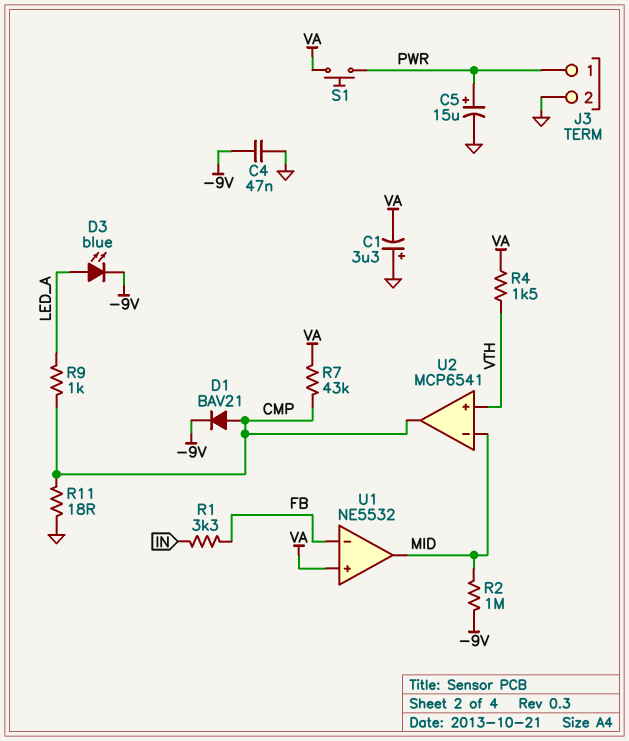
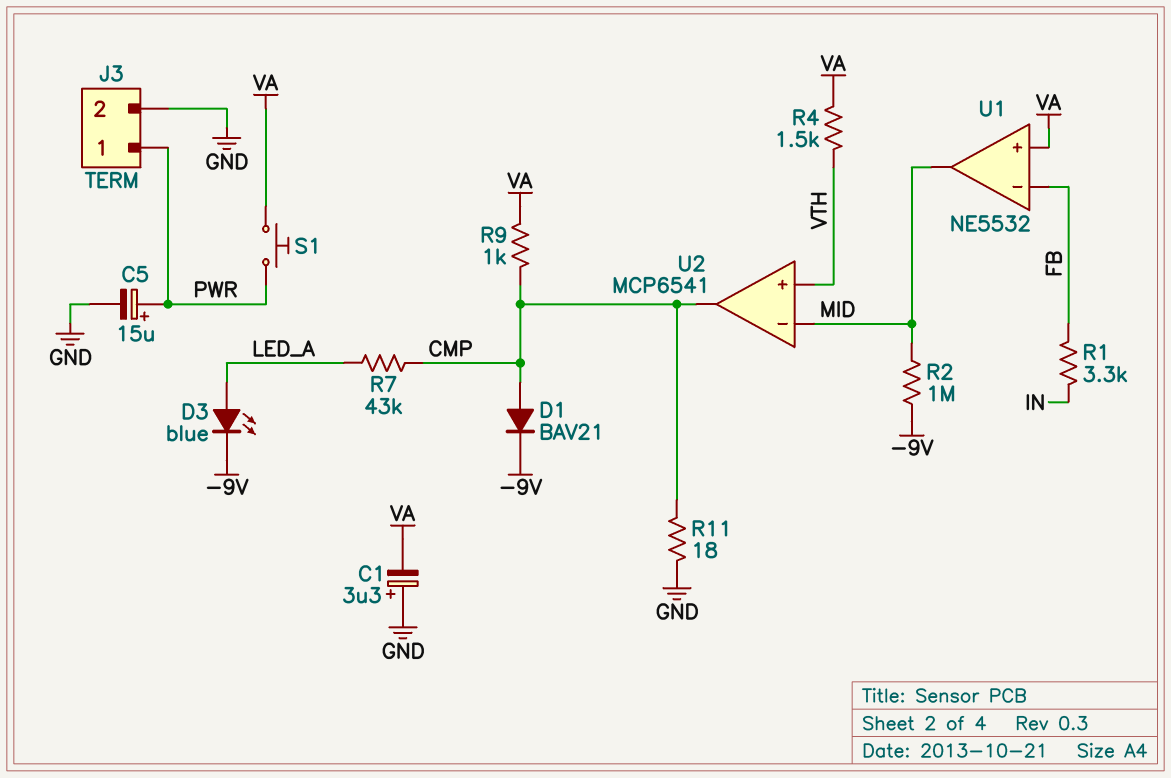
C4: 47nF (-9V, GND) -> none
R7: 43k (CMP, VA) -> 43k (CMP, LED_A)
R9: 1k (CMP, LED_A) -> 1k (CMP, VA)

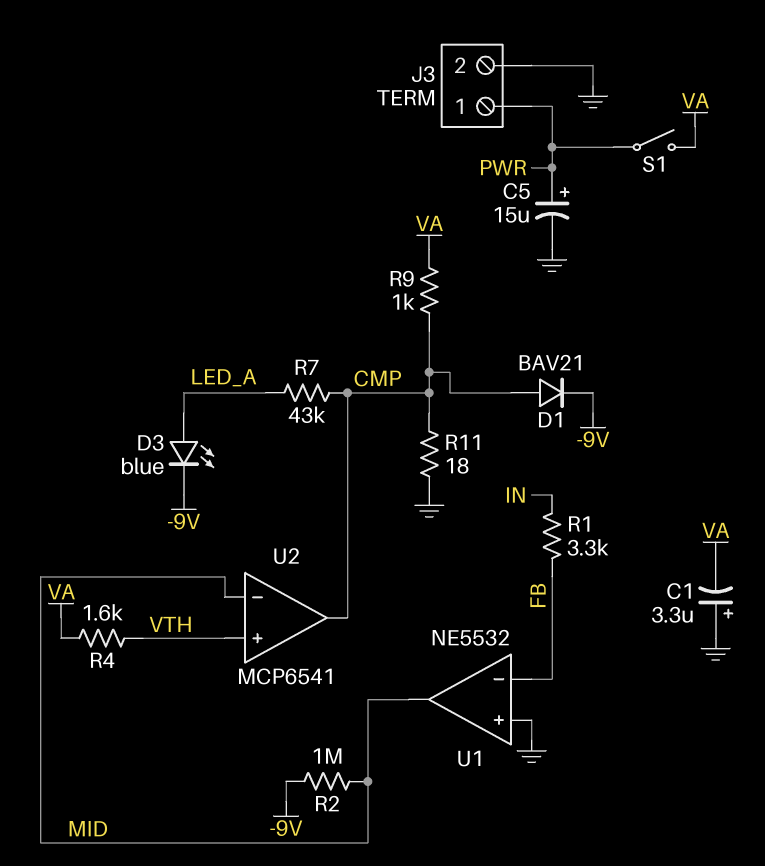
R4: 1.5k (VA, VTH) -> 1.6k (VA, VTH)
S1: button (PWR, VA) -> switch (PWR, VA)
U1 pin in+: VA -> GND

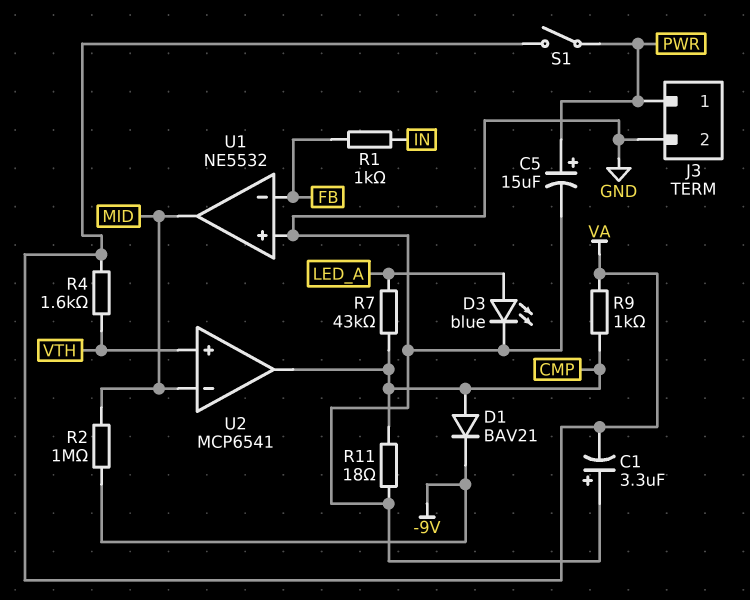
D3: LED blue (A LED_A, K -9V) -> LED blue (A LED_A, K GND)
R1: 3.3k (FB, IN) -> 1k (FB, IN)

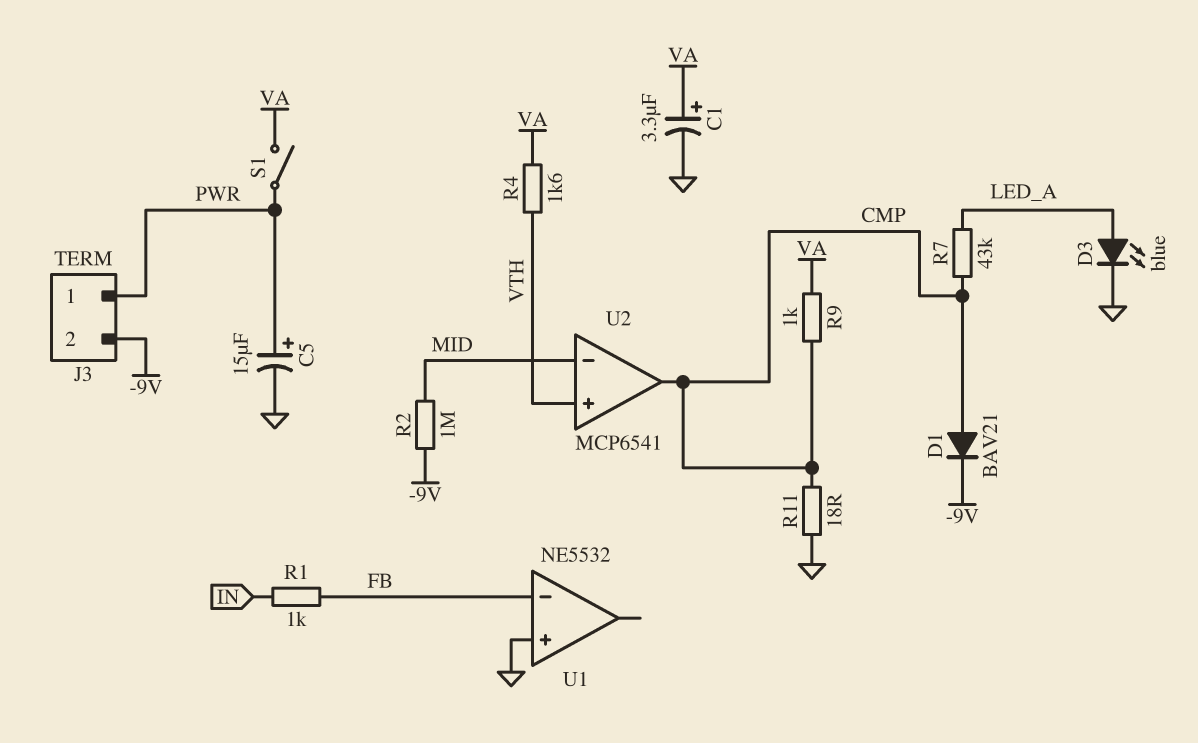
C1: 3.3uF (plus GND, minus VA) -> 3.3uF (plus VA, minus GND)
J3 pin 2: GND -> -9V
U1 pin out: MID -> none

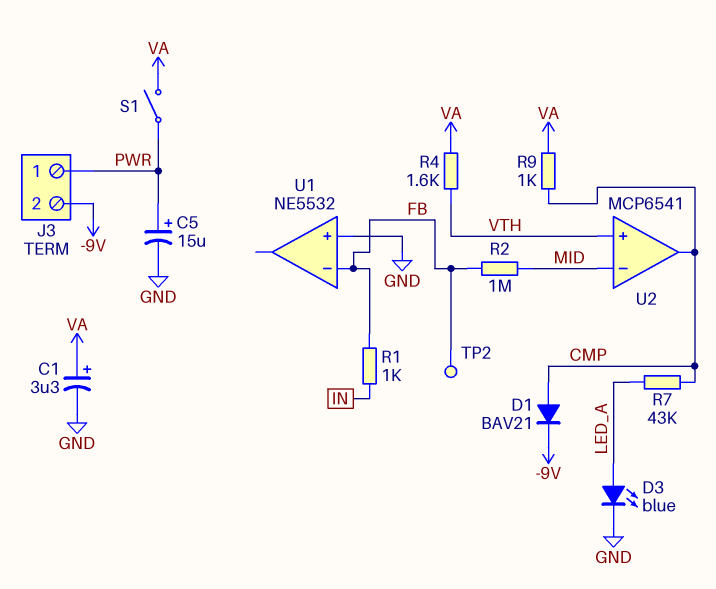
R2: 1M (-9V, MID) -> 1M (FB, MID)
R11: 18 (CMP, GND) -> none
TP2: none -> test point (FB)

